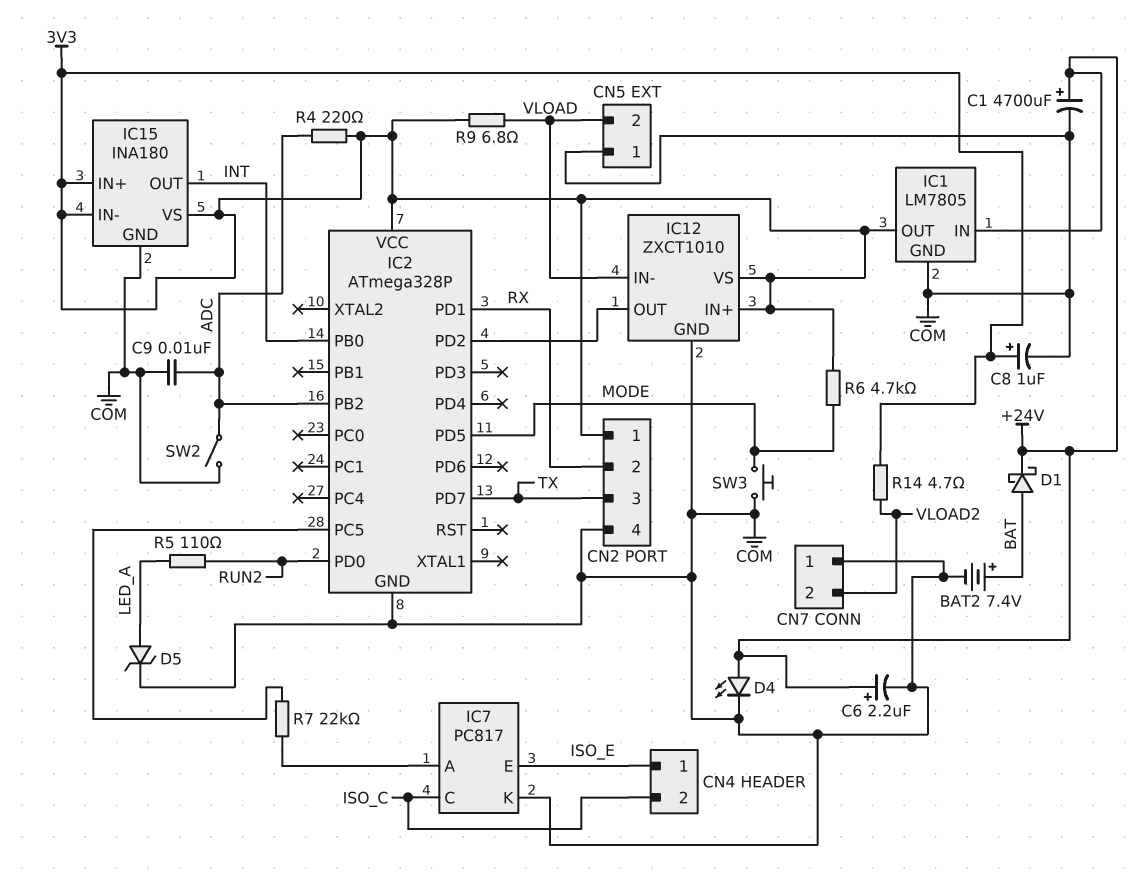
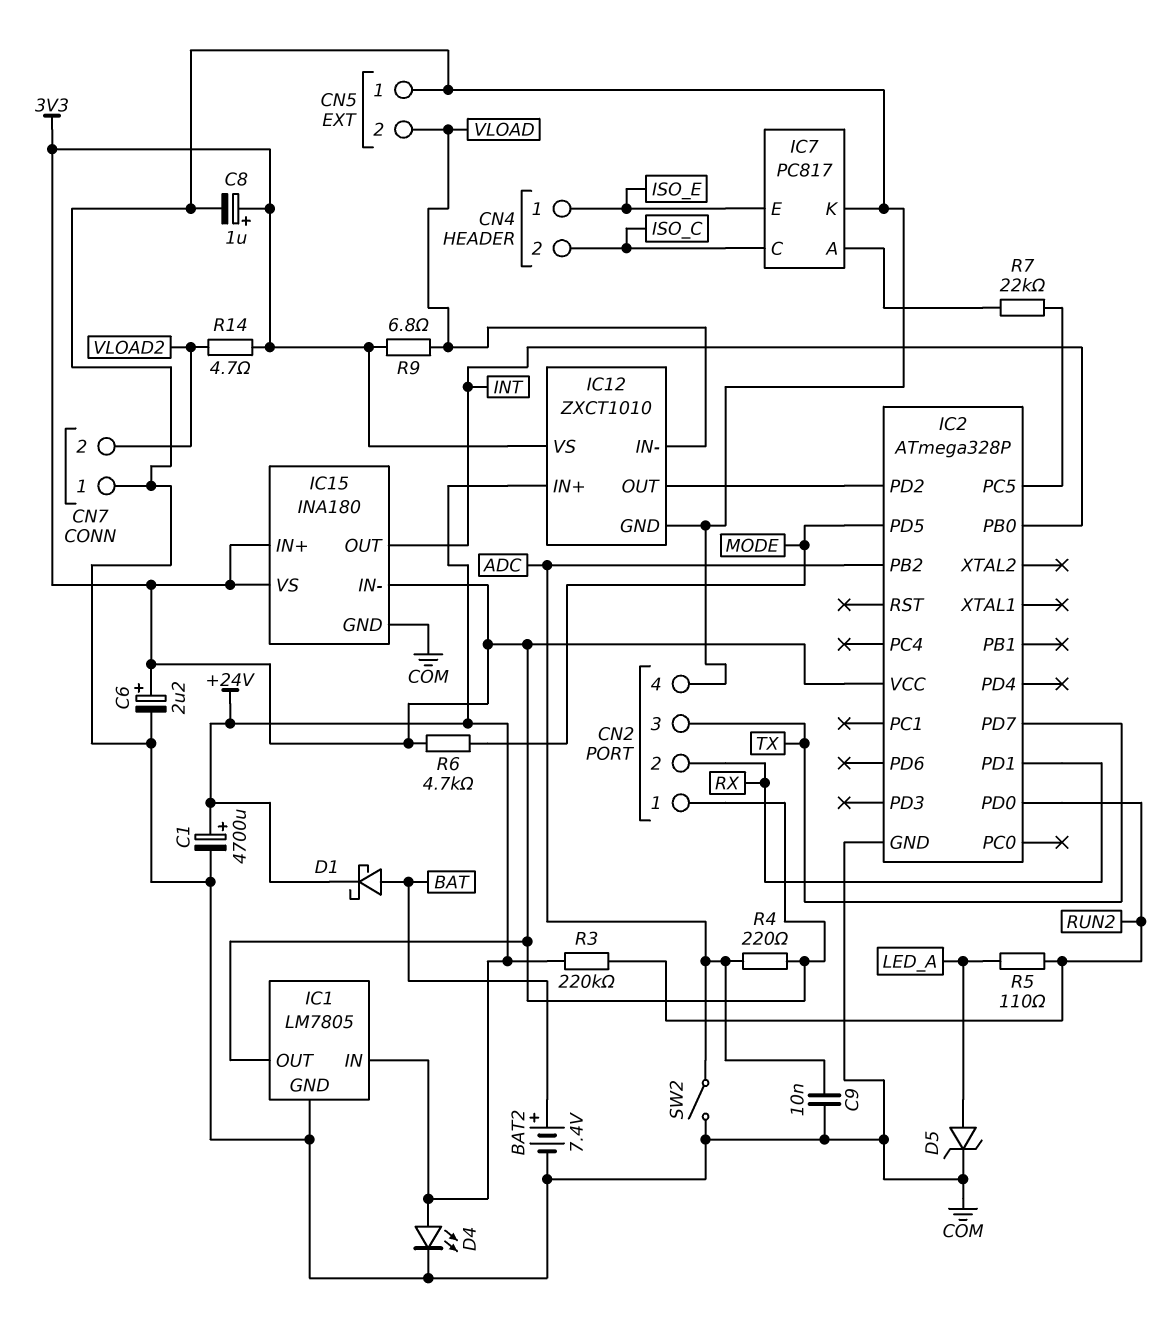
C6: 2.2uF (plus +24V, minus COM) -> 2.2uF (plus 3V3, minus COM)
IC12 pin IN+: 3V3 -> +24V
R3: none -> 220k (+24V, RUN2)
SW3: button (COM, MODE) -> none

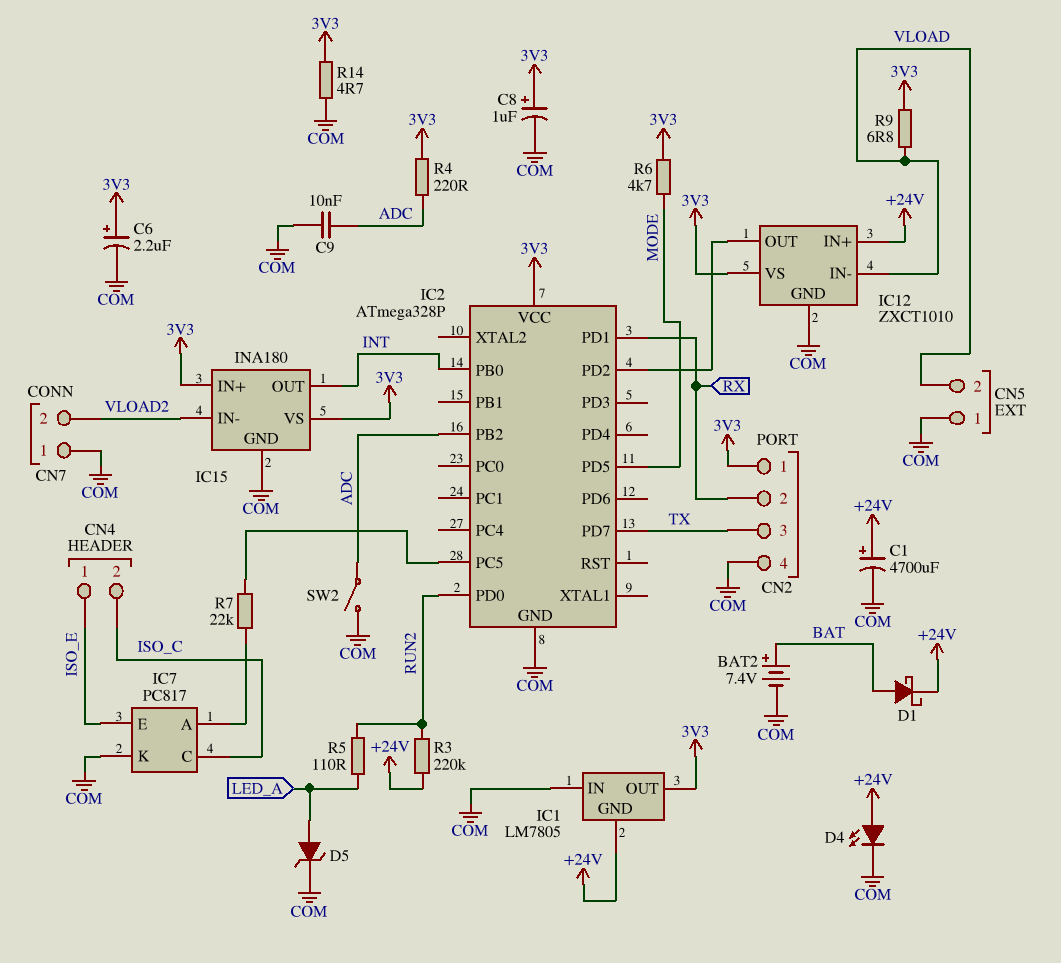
IC1 pin GND: COM -> +24V
IC1 pin IN: +24V -> COM
IC15 pin IN-: 3V3 -> VLOAD2
R14: 4.7 (3V3, VLOAD2) -> 4.7 (3V3, COM)

